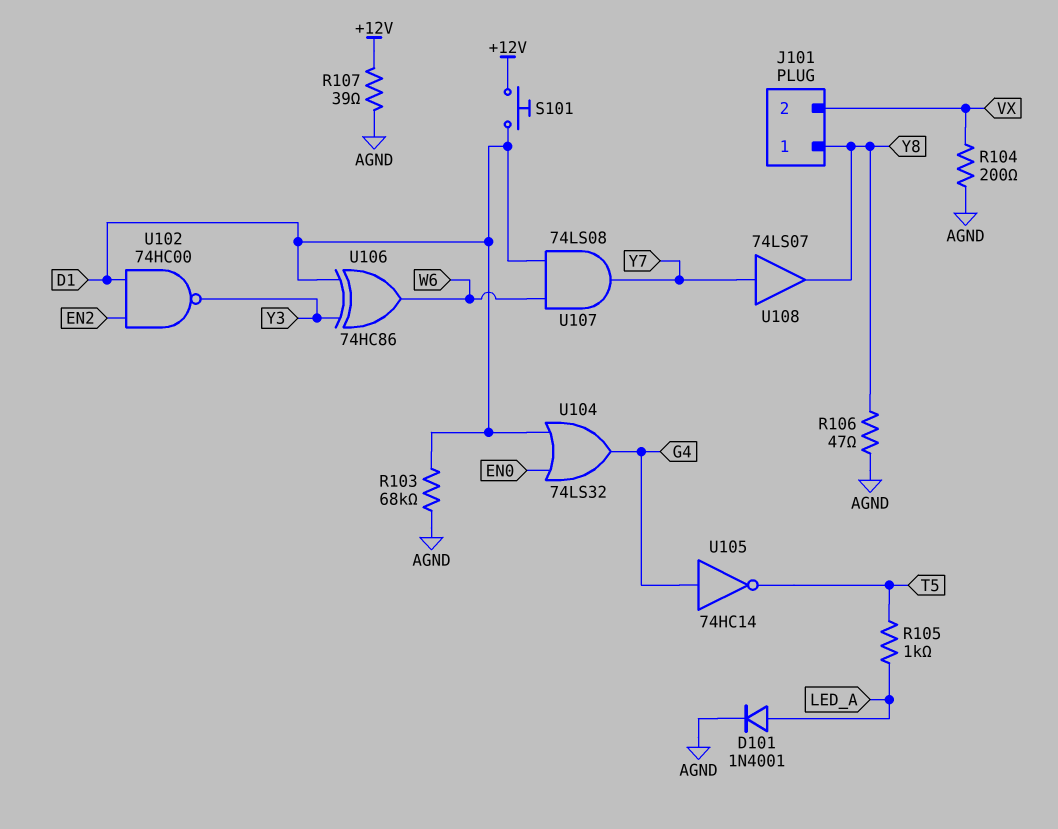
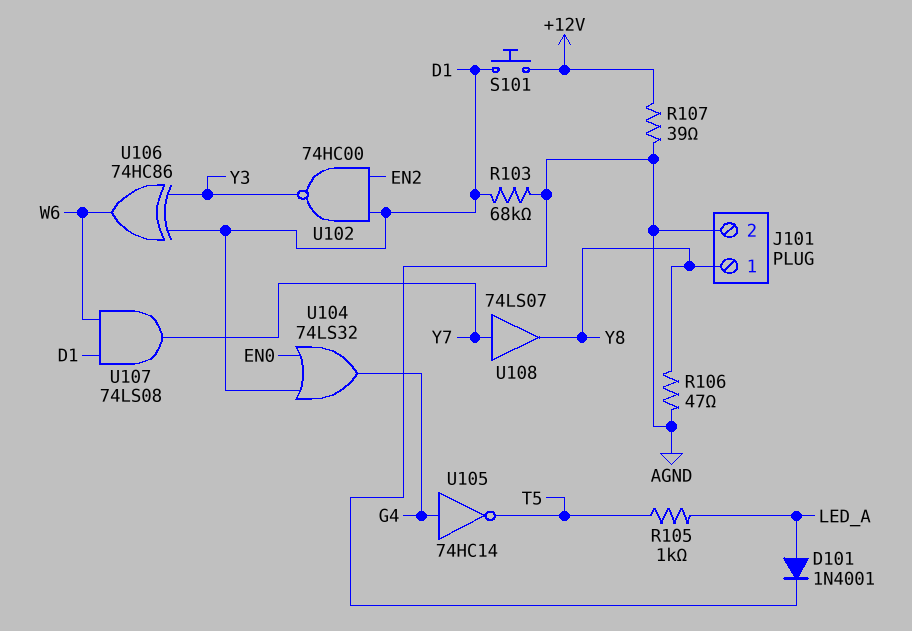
J101 pin 2: VX -> AGND
R104: 200 (AGND, VX) -> none

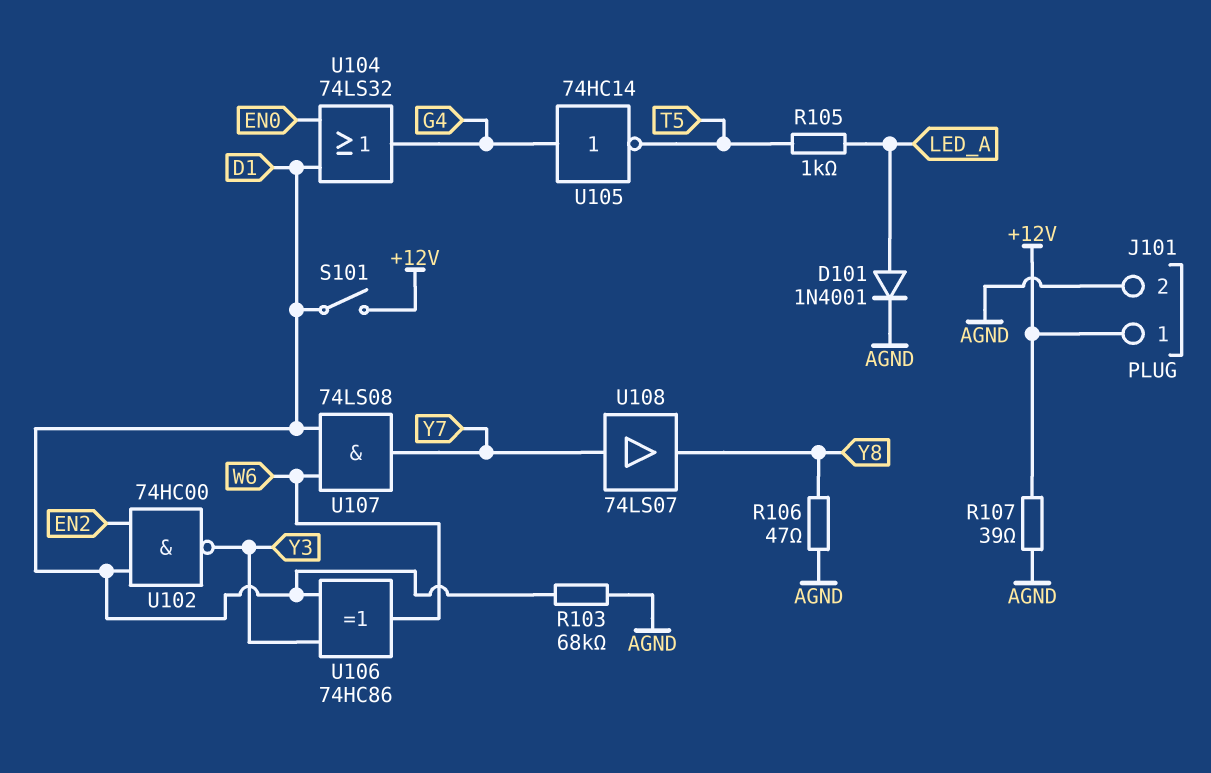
J101 pin 1: Y8 -> +12V
S101: button (+12V, D1) -> switch (+12V, D1)

